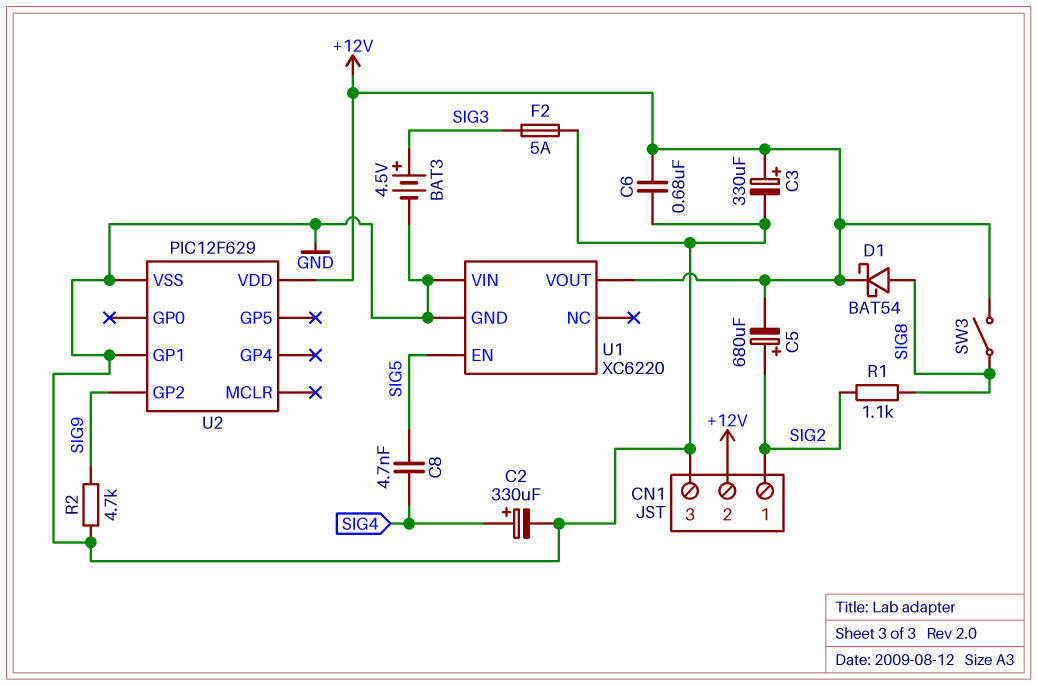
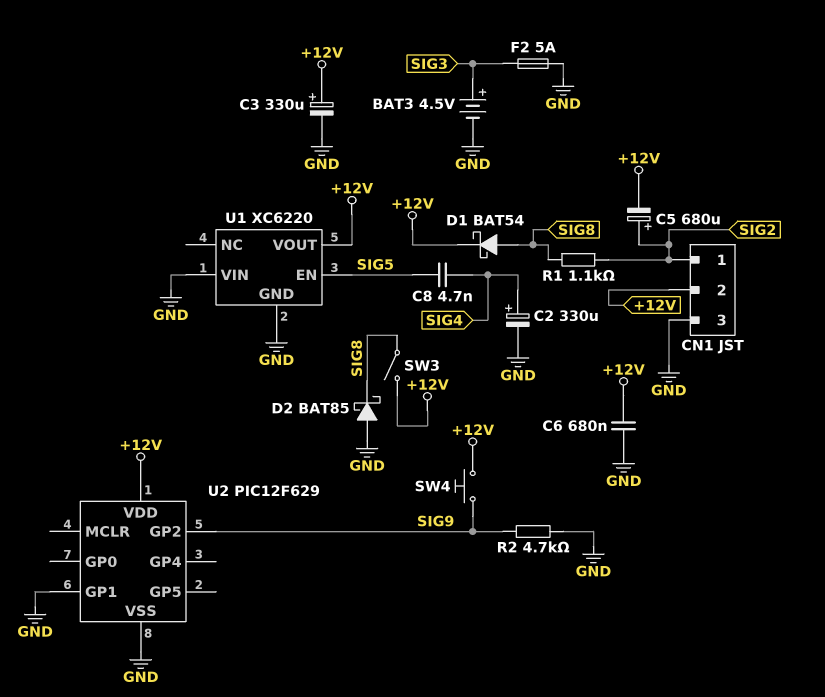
D2: none -> schottky BAT85 (A GND, K SIG8)
SW4: none -> button (+12V, SIG9)

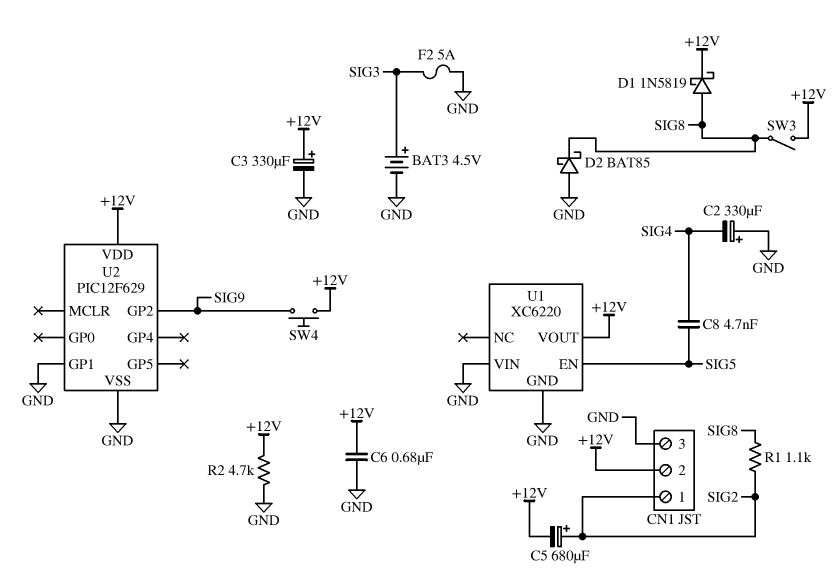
C2: 330uF (plus SIG4, minus GND) -> 330uF (plus GND, minus SIG4)
D1: schottky BAT54 (A SIG8, K +12V) -> schottky 1N5819 (A SIG8, K +12V)
R2: 4.7k (GND, SIG9) -> 4.7k (+12V, GND)

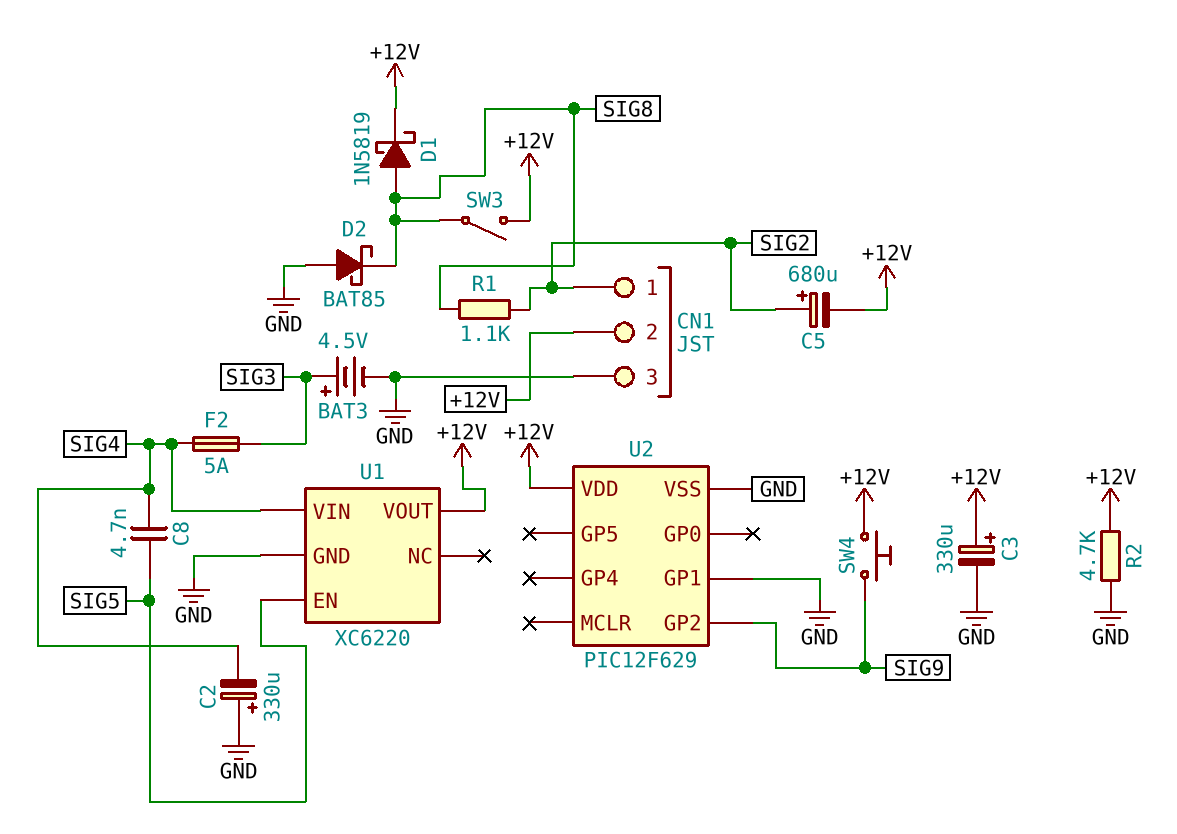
C6: 680nF (+12V, GND) -> none
F2: 5A (GND, SIG3) -> 5A (SIG3, SIG4)
U1 pin VIN: GND -> SIG4

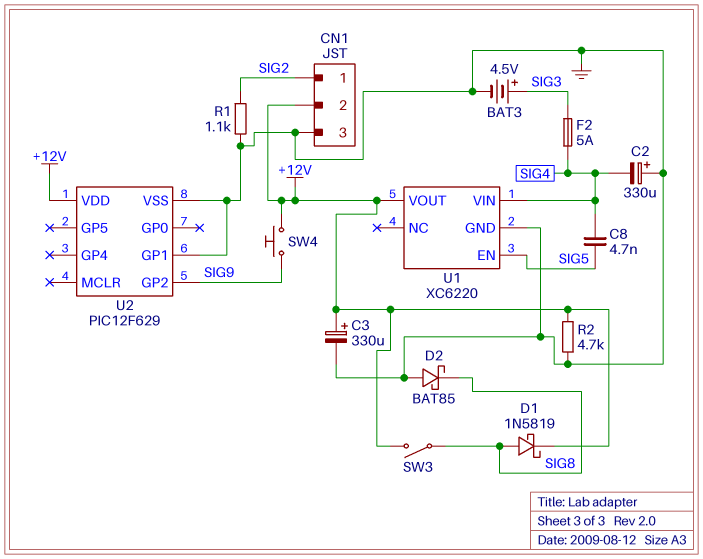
C5: 680uF (plus SIG2, minus +12V) -> none
R1: 1.1k (SIG2, SIG8) -> 1.1k (GND, SIG2)

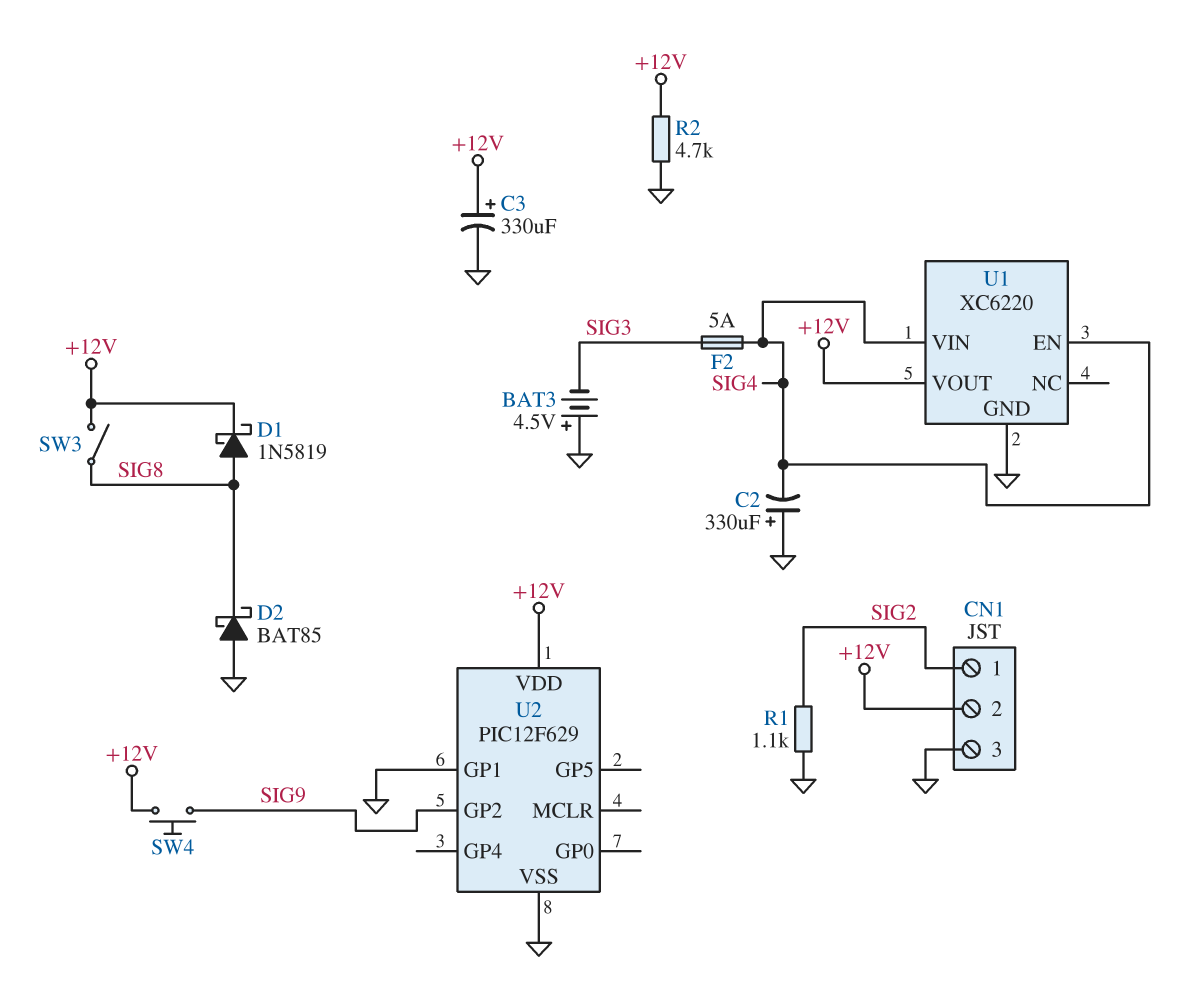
BAT3: 4.5V (plus SIG3, minus GND) -> 4.5V (plus GND, minus SIG3)
C8: 4.7nF (SIG4, SIG5) -> none
U1 pin EN: SIG5 -> SIG4

